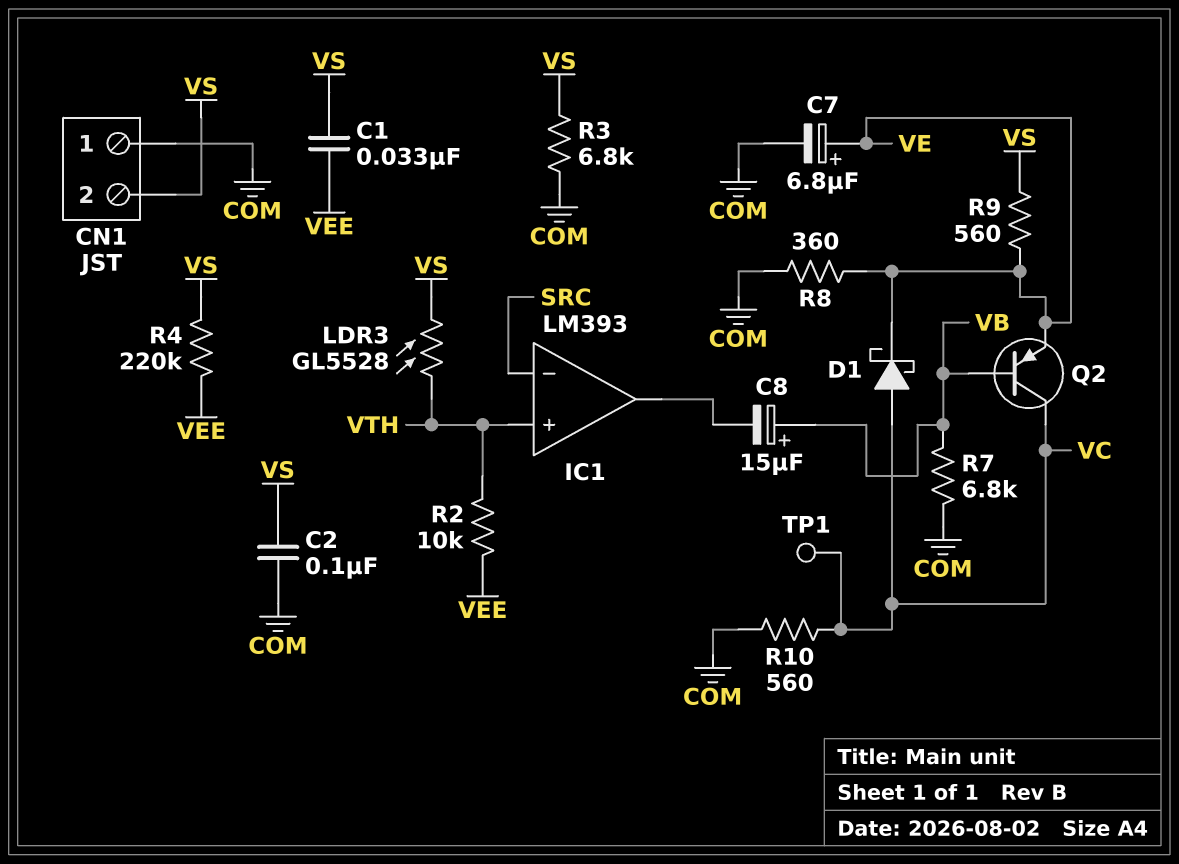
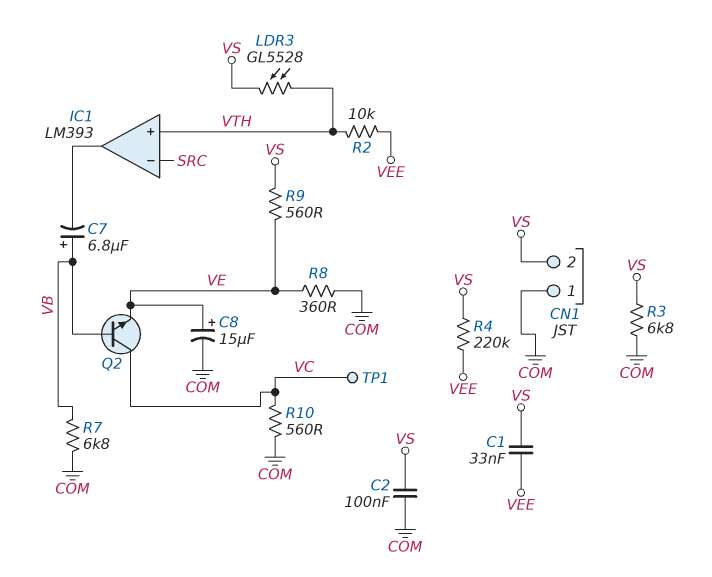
C7: 6.8uF (plus VE, minus COM) -> 6.8uF (plus VB, minus IC1/out)
C8: 15uF (plus VB, minus IC1/out) -> 15uF (plus VE, minus COM)
D1: schottky (A VC, K VE) -> none
Q2: PNP (B VB, C VC, E VE) -> NPN (B VB, C VC, E VE)

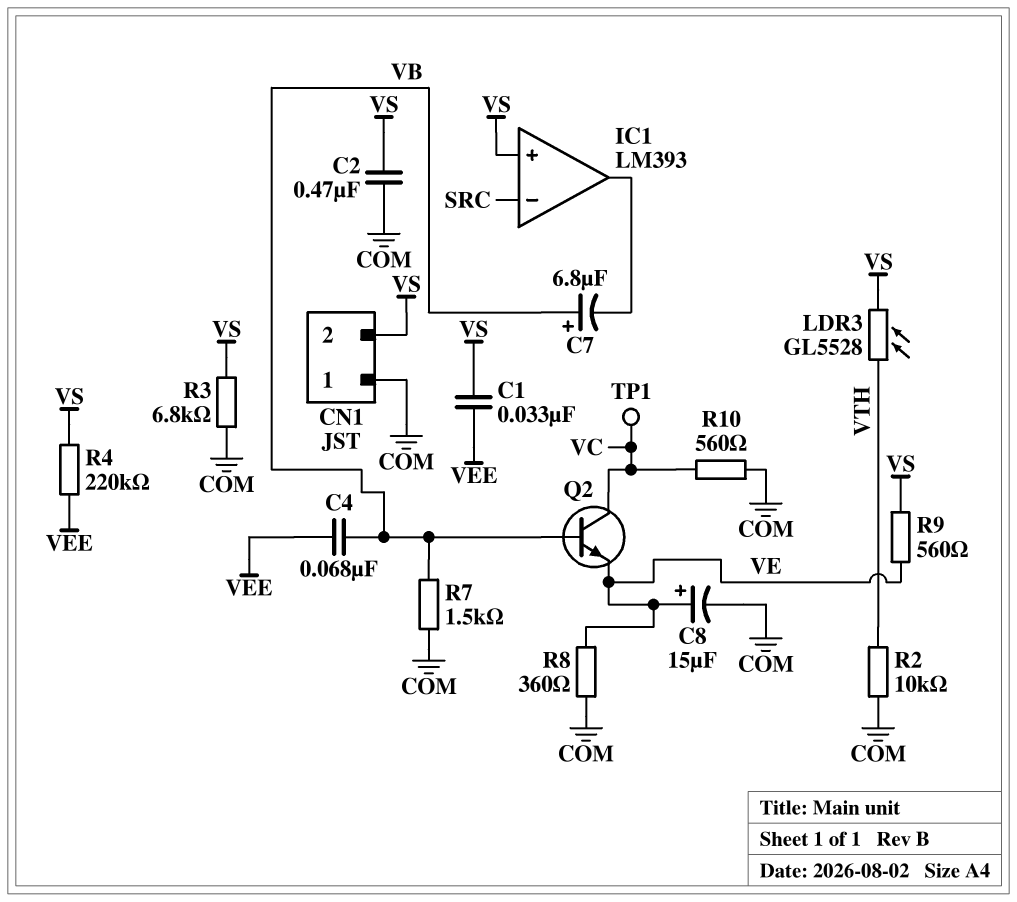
C2: 100nF (COM, VS) -> 470nF (COM, VS)
C4: none -> 68nF (VB, VEE)
IC1 pin in+: VTH -> VS
R2: 10k (VEE, VTH) -> 10k (COM, VTH)
R7: 6.8k (COM, VB) -> 1.5k (COM, VB)

